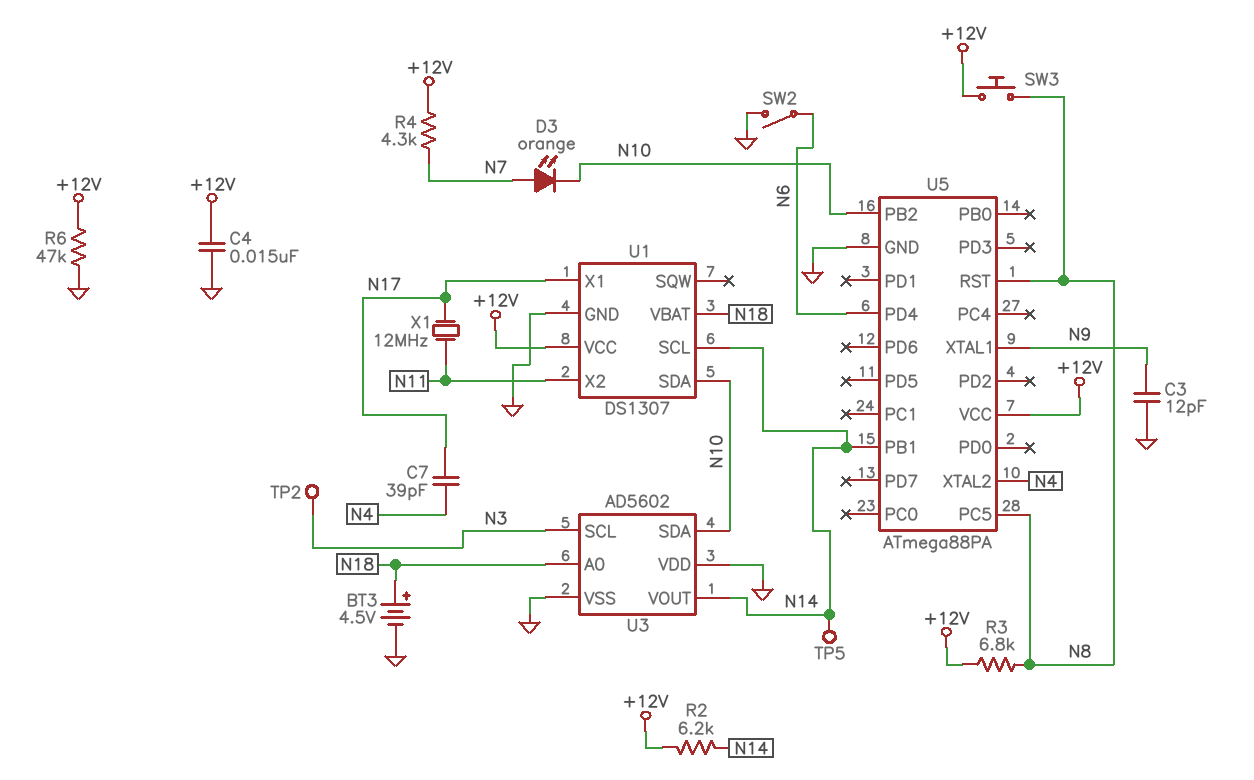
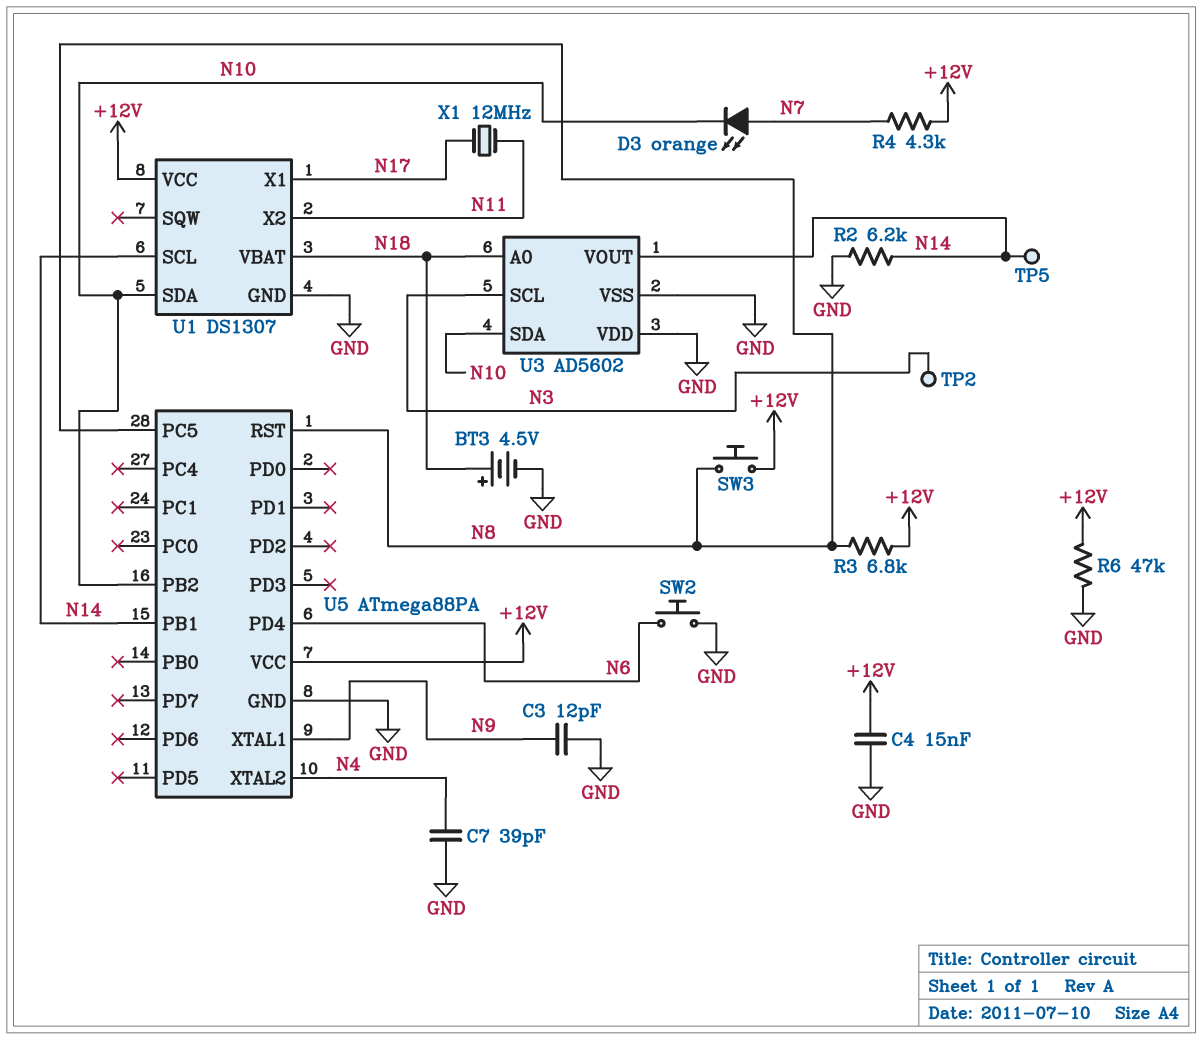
C7: 39pF (N4, N17) -> 39pF (GND, N4)
R2: 6.2k (+12V, N14) -> 6.2k (GND, N14)
SW2: switch (GND, N6) -> button (GND, N6)

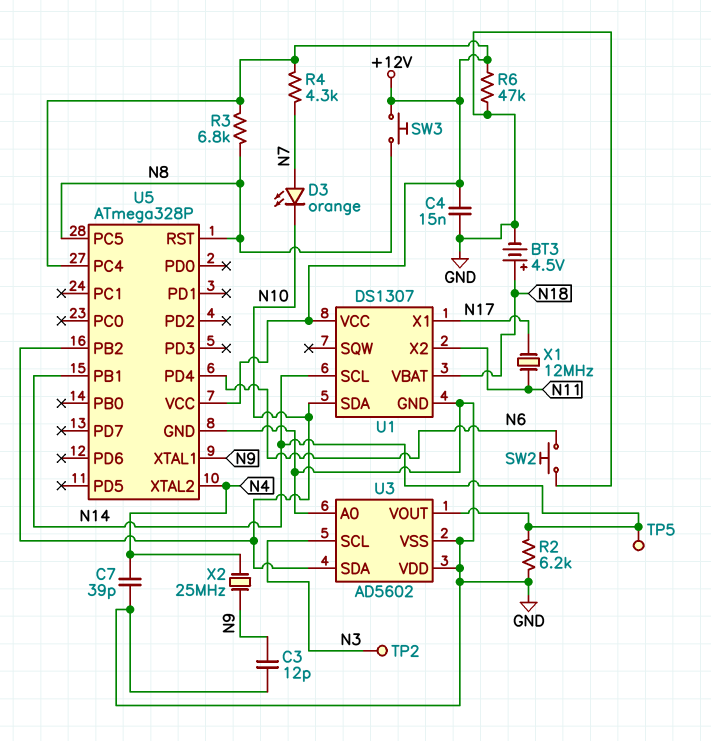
U3 pin A0: N18 -> GND
U5: ATmega88PA -> ATmega328P
U5 pin PC4: none -> +12V
X2: none -> 25MHz (N4, N9)

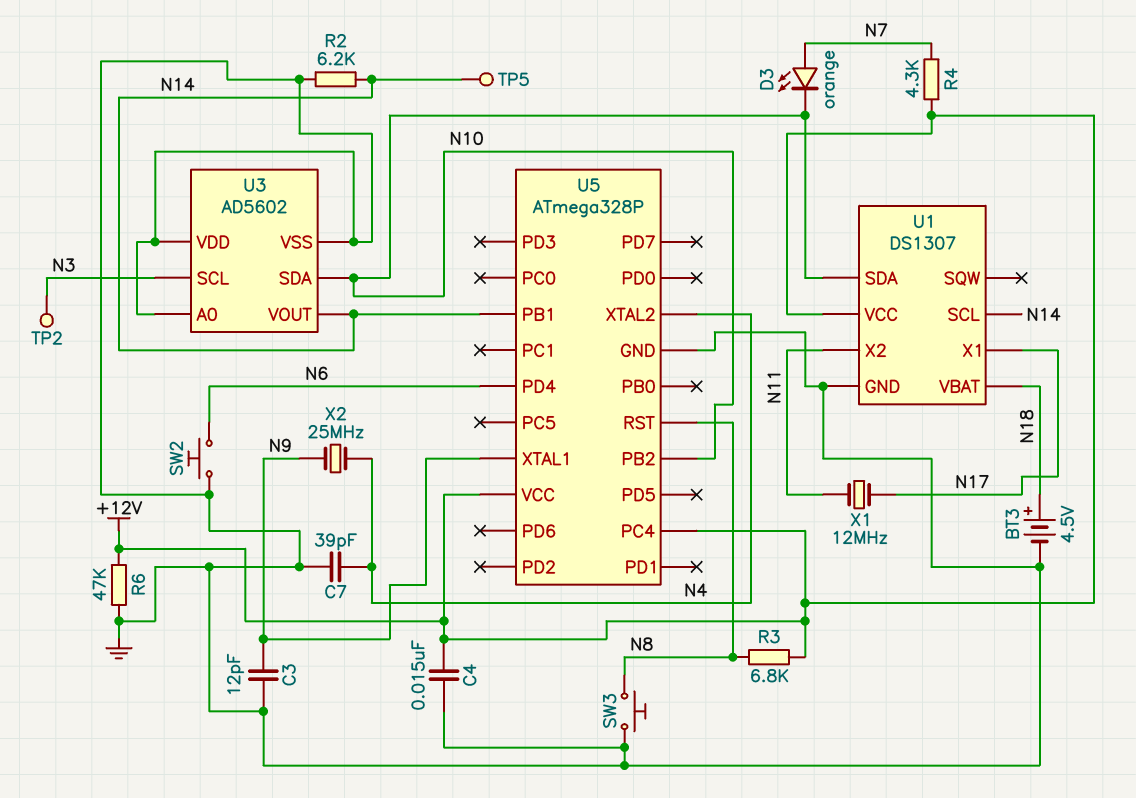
SW3: button (+12V, N8) -> button (GND, N8)
U5 pin PC5: N8 -> none

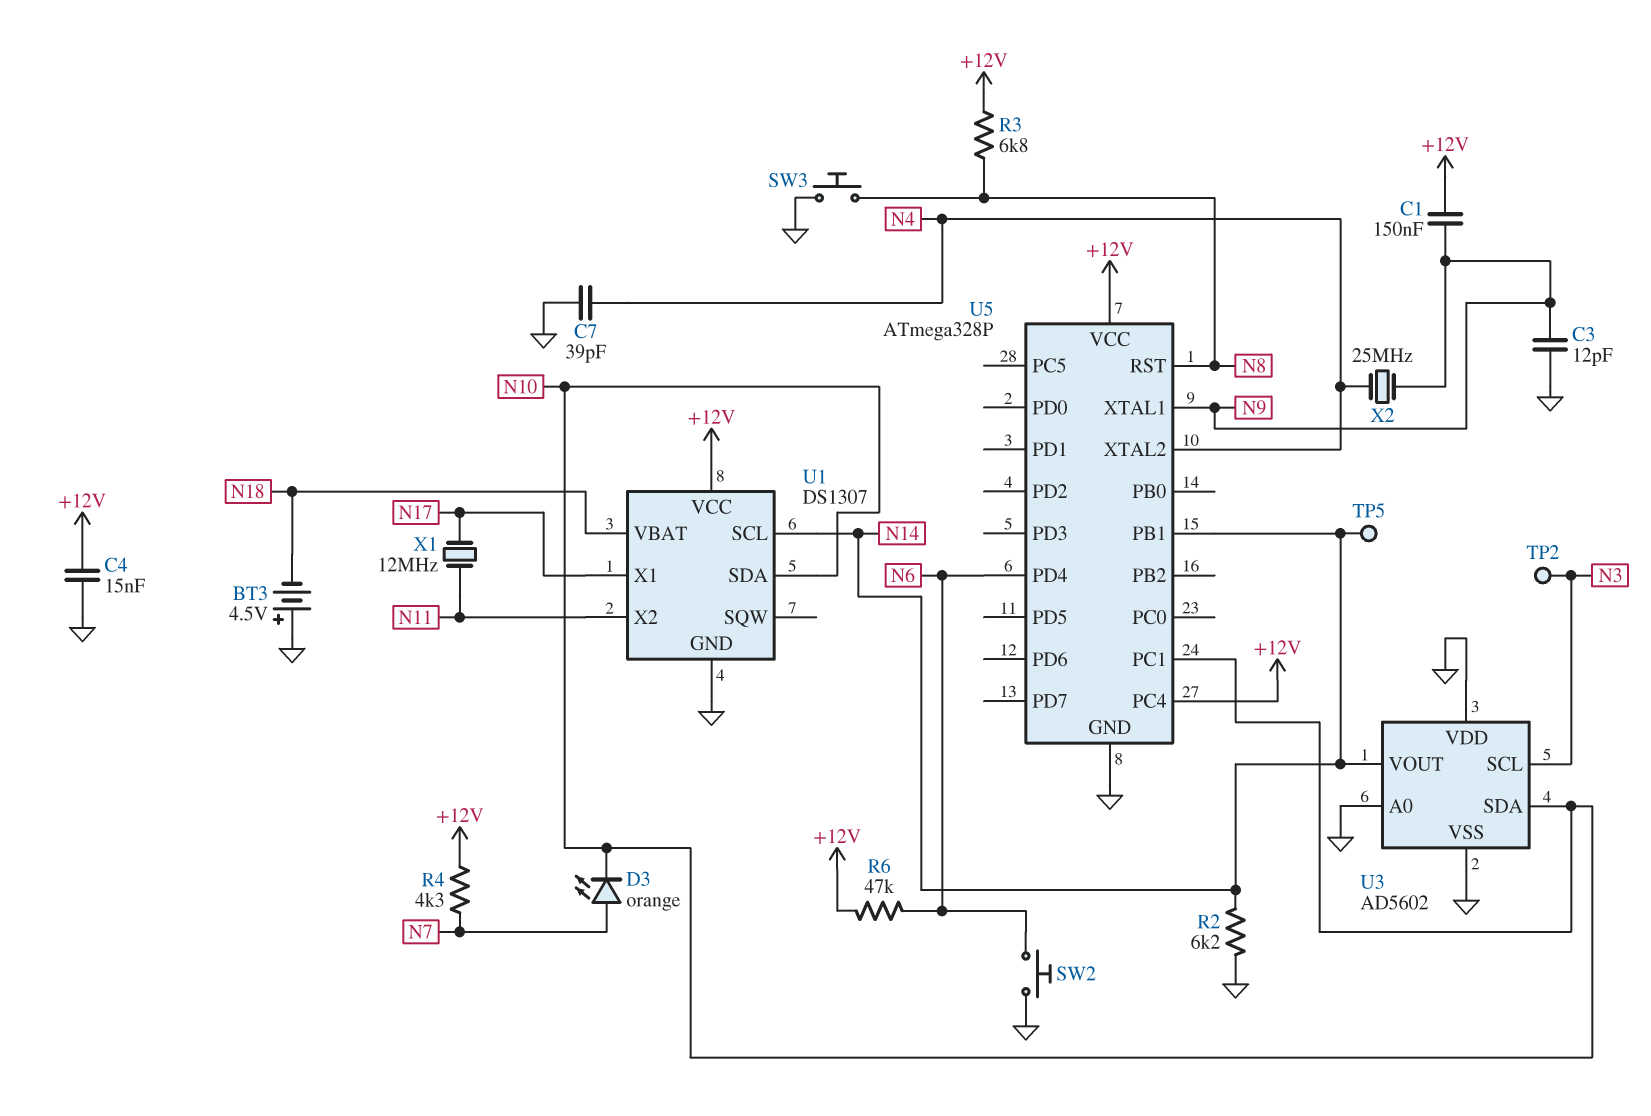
BT3: 4.5V (plus N18, minus GND) -> 4.5V (plus GND, minus N18)
C1: none -> 150nF (+12V, N9)
R6: 47k (+12V, GND) -> 47k (+12V, N6)
U5 pin PB2: N10 -> none
U5 pin PC1: none -> N10

